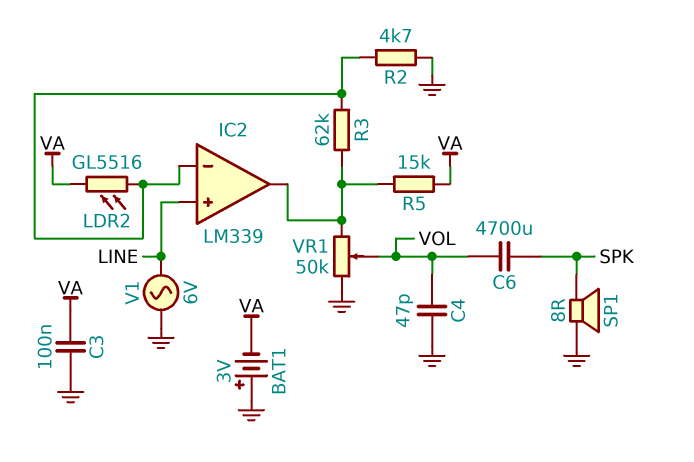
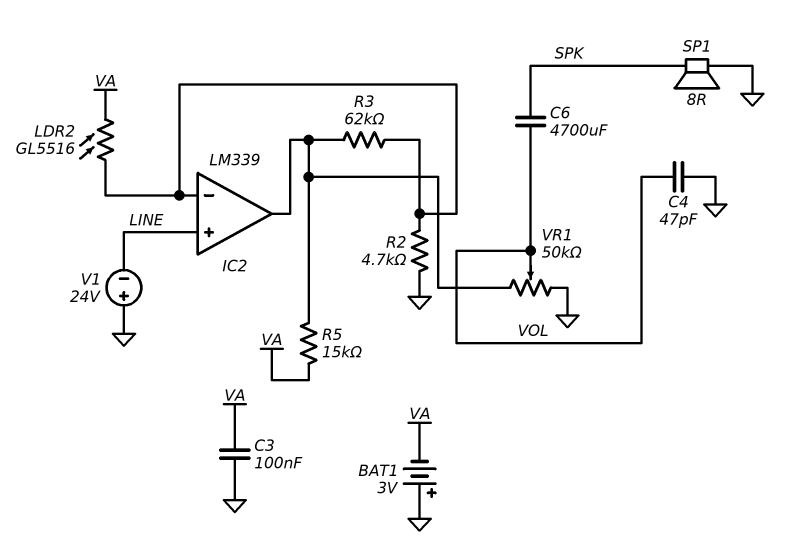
V1: AC 6V (GND, LINE) -> 24V (plus GND, minus LINE)

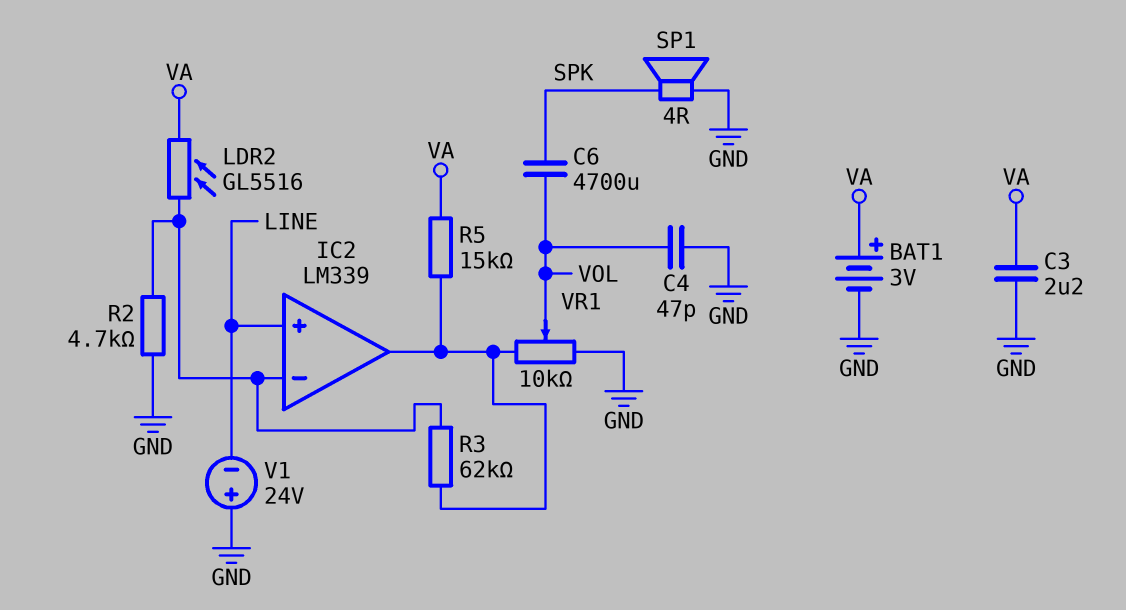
BAT1: 3V (plus GND, minus VA) -> 3V (plus VA, minus GND)
C3: 100nF (GND, VA) -> 2.2uF (GND, VA)
SP1: speaker 8R (GND, SPK) -> speaker 4R (GND, SPK)
VR1: 50k (GND, IC2/out, wiper VOL) -> 10k (GND, IC2/out, wiper VOL)

